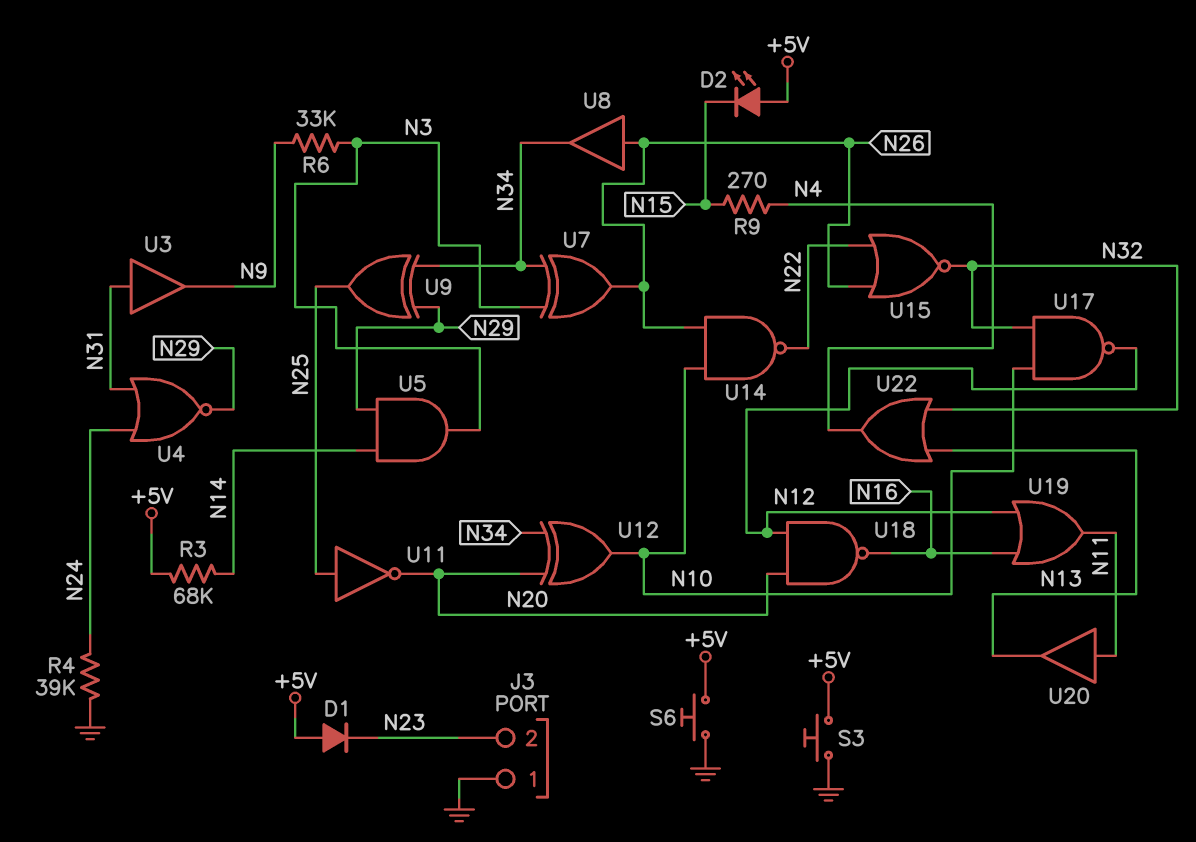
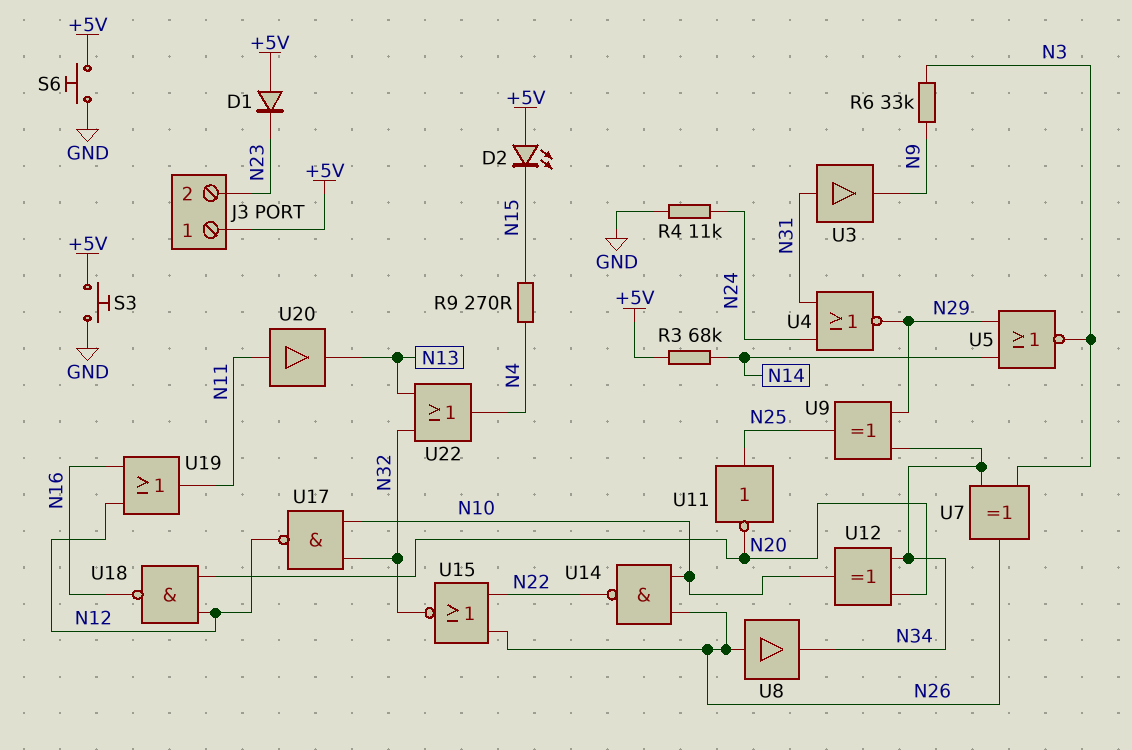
J3 pin 1: GND -> +5V
R4: 39k (GND, N24) -> 11k (GND, N24)
U5: AND (in N14, in N29, out N3) -> NOR (in N14, in N29, out N3)

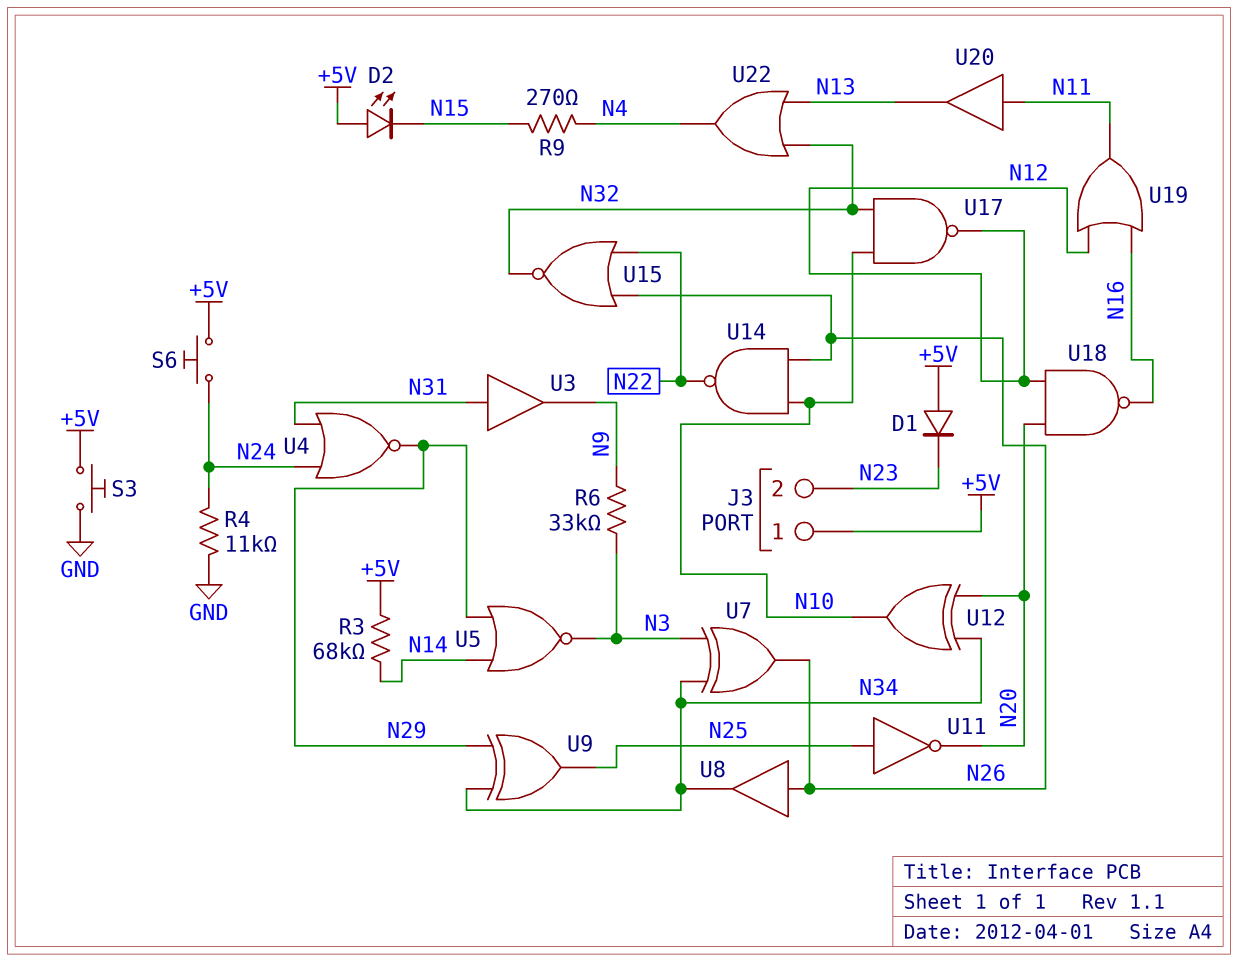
S6: button (+5V, GND) -> button (+5V, N24)

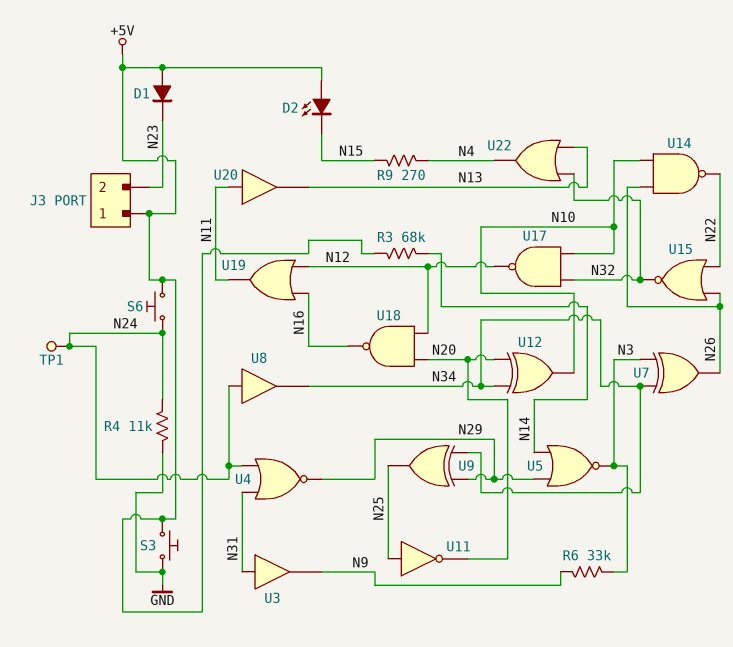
TP1: none -> test point (N24)
U8: buffer (in N26, out N34) -> buffer (in N24, out N34)

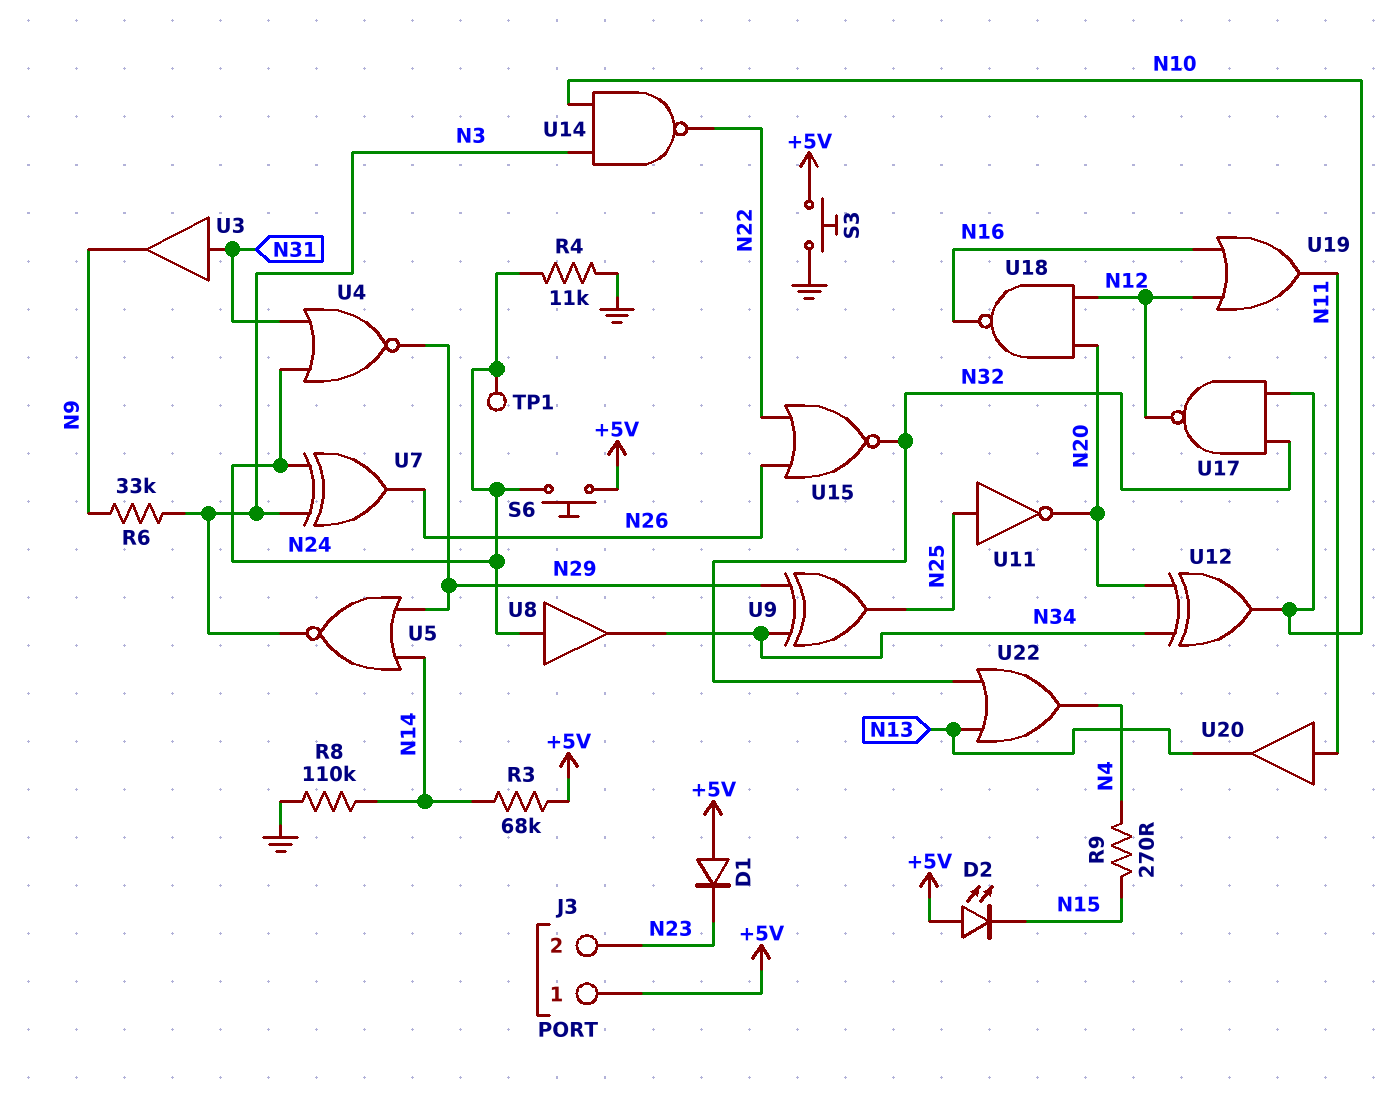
R8: none -> 110k (GND, N14)
U7: XOR (in N3, in N34, out N26) -> XOR (in N3, in N24, out N26)
U14: NAND (in N10, in N26, out N22) -> NAND (in N3, in N10, out N22)

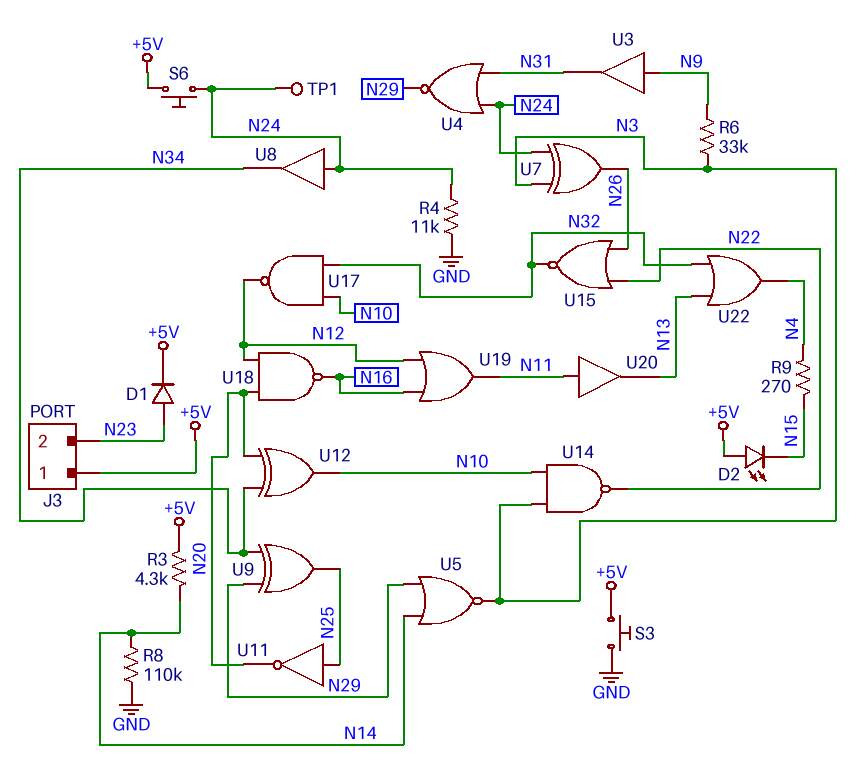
D1: diode (A +5V, K N23) -> diode (A N23, K +5V)
R3: 68k (+5V, N14) -> 4.3k (+5V, N14)
U3: buffer (in N31, out N9) -> buffer (in N9, out N31)

